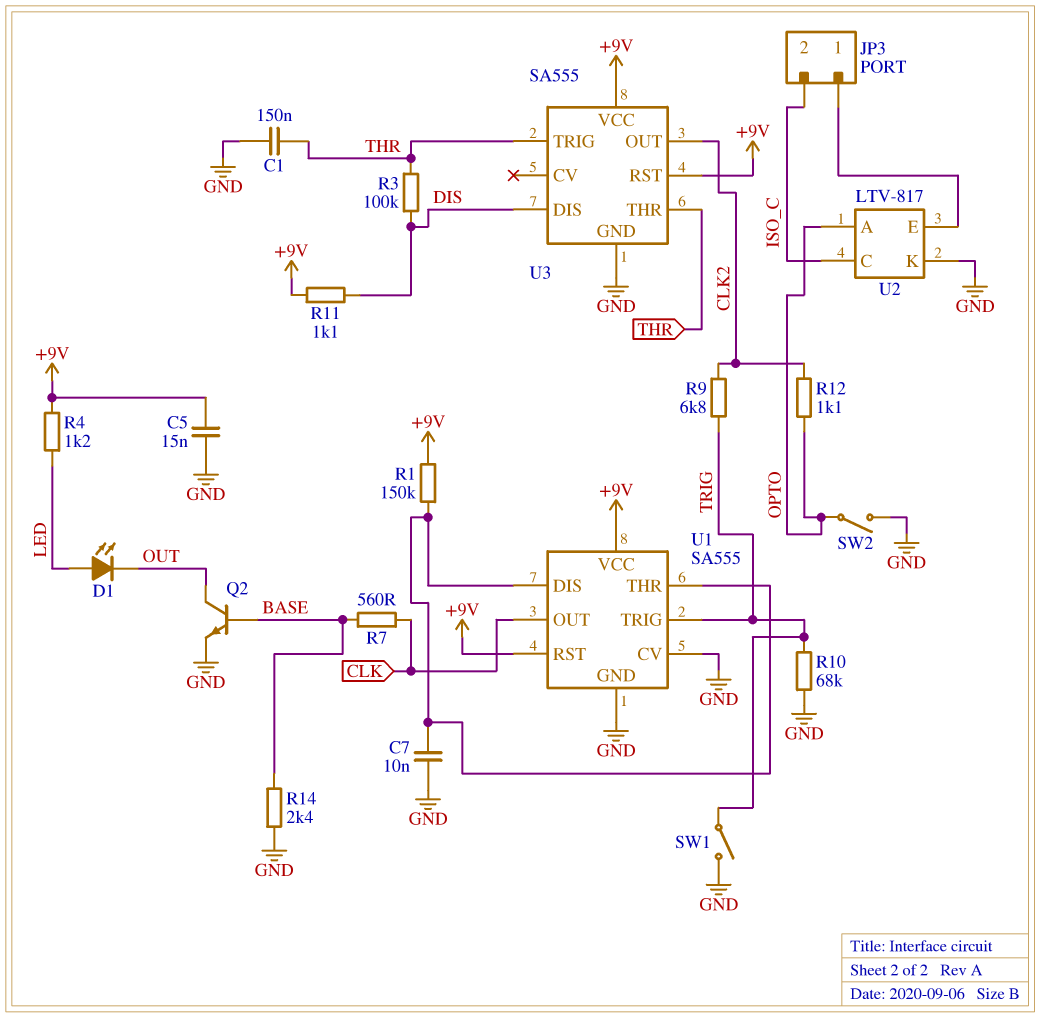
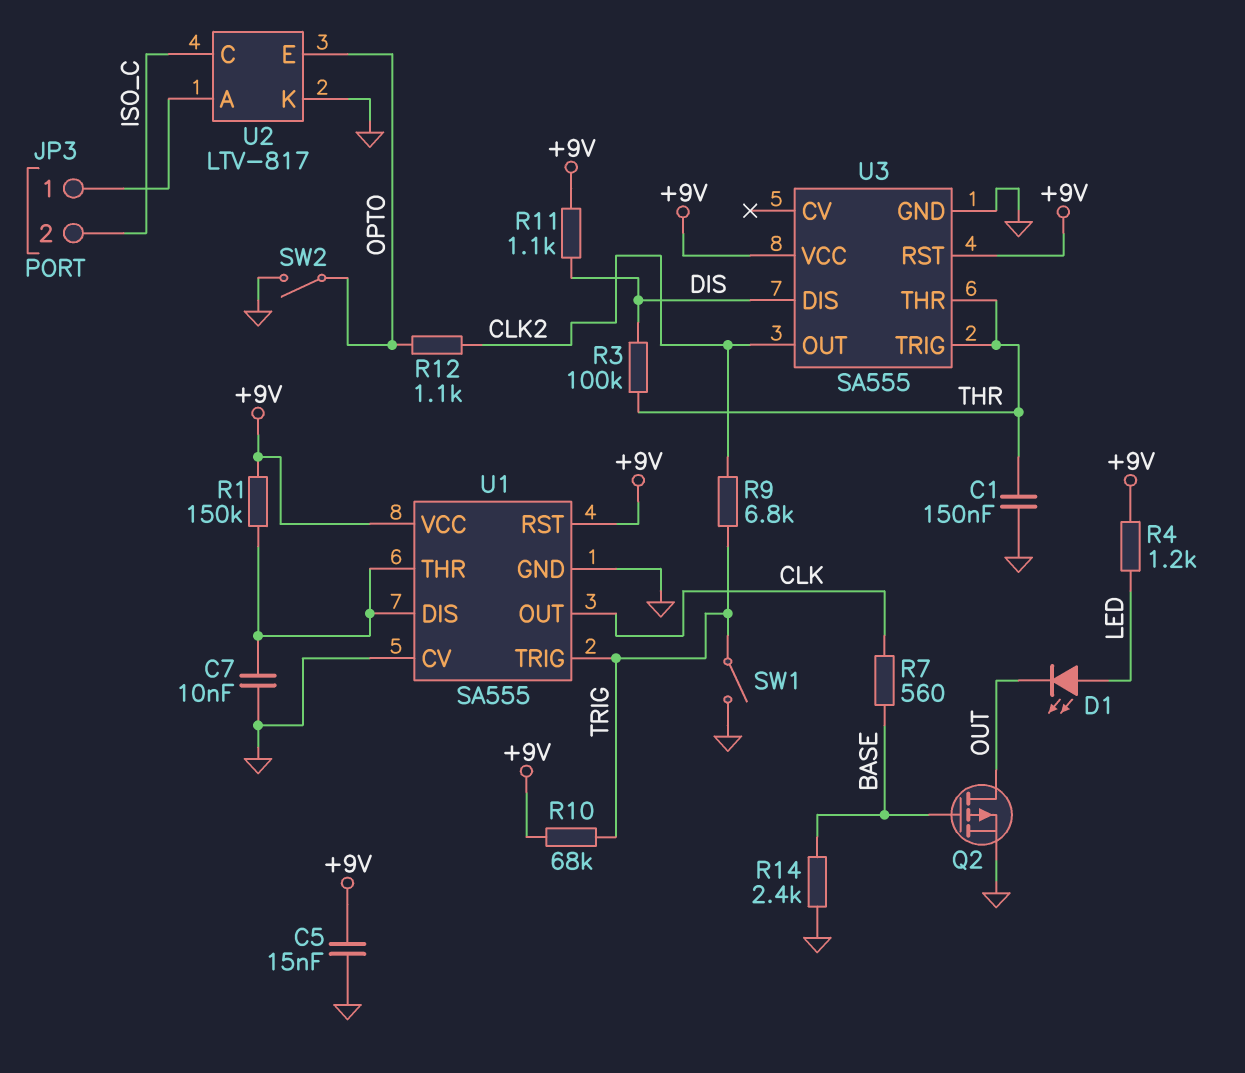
Q2: NPN (B BASE, C OUT, E GND) -> PMOS (G BASE, D OUT, S GND)
R10: 68k (GND, TRIG) -> 68k (+9V, TRIG)
U2 pin A: OPTO -> JP3/1
U2 pin E: JP3/1 -> OPTO

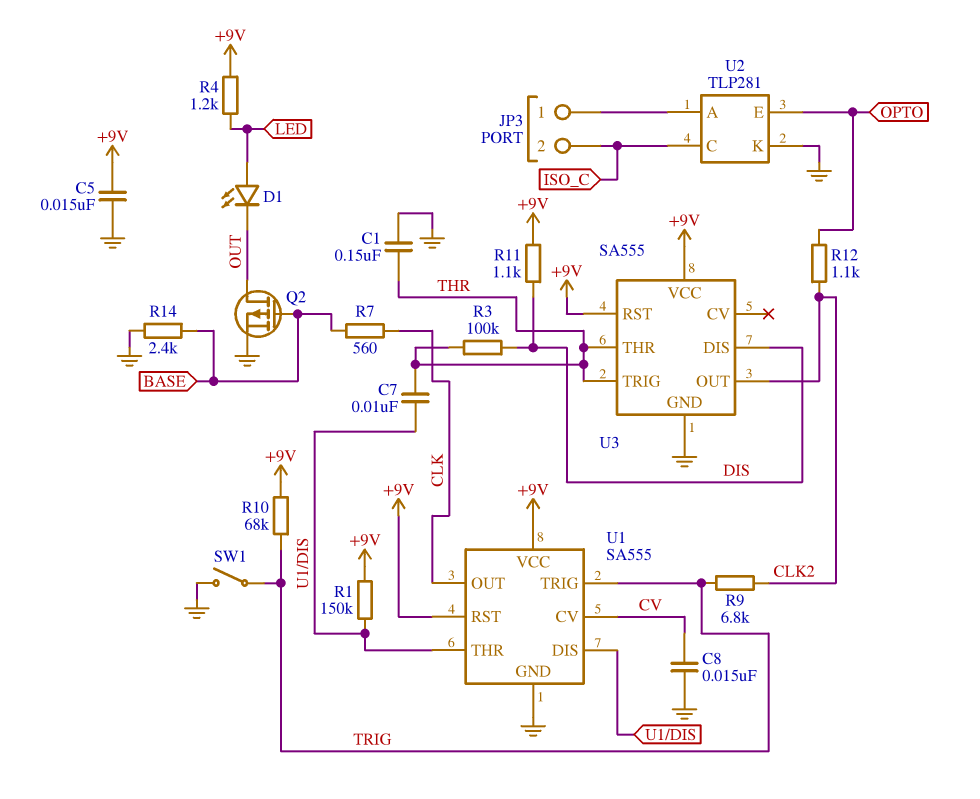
C7: 10nF (GND, U1/DIS) -> 10nF (THR, U1/DIS)
C8: none -> 15nF (CV, GND)
SW2: switch (GND, OPTO) -> none
U1 pin CV: GND -> CV
U2: LTV-817 -> TLP281

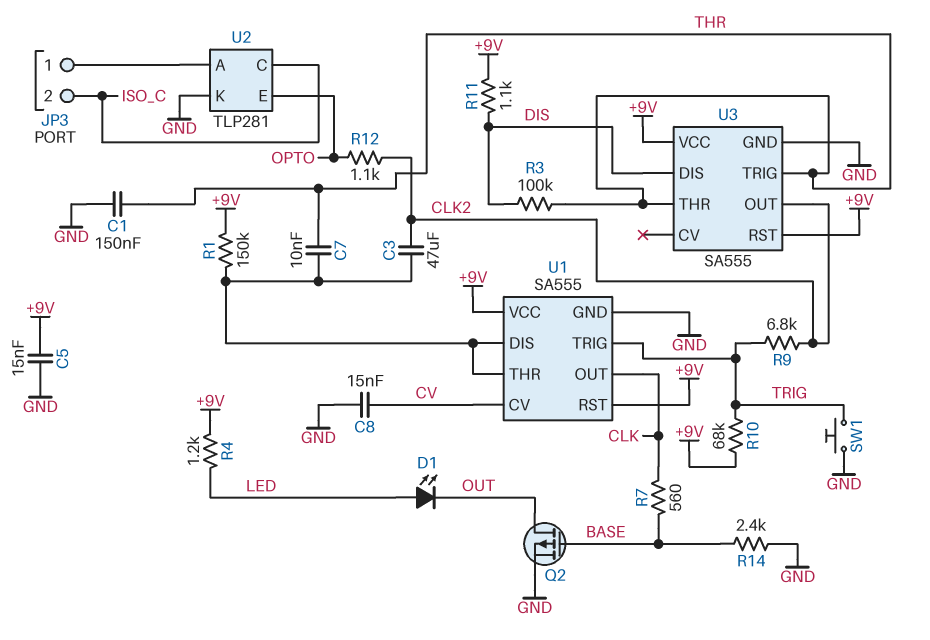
C3: none -> 47uF (CLK2, U1/DIS)
SW1: switch (GND, TRIG) -> button (GND, TRIG)

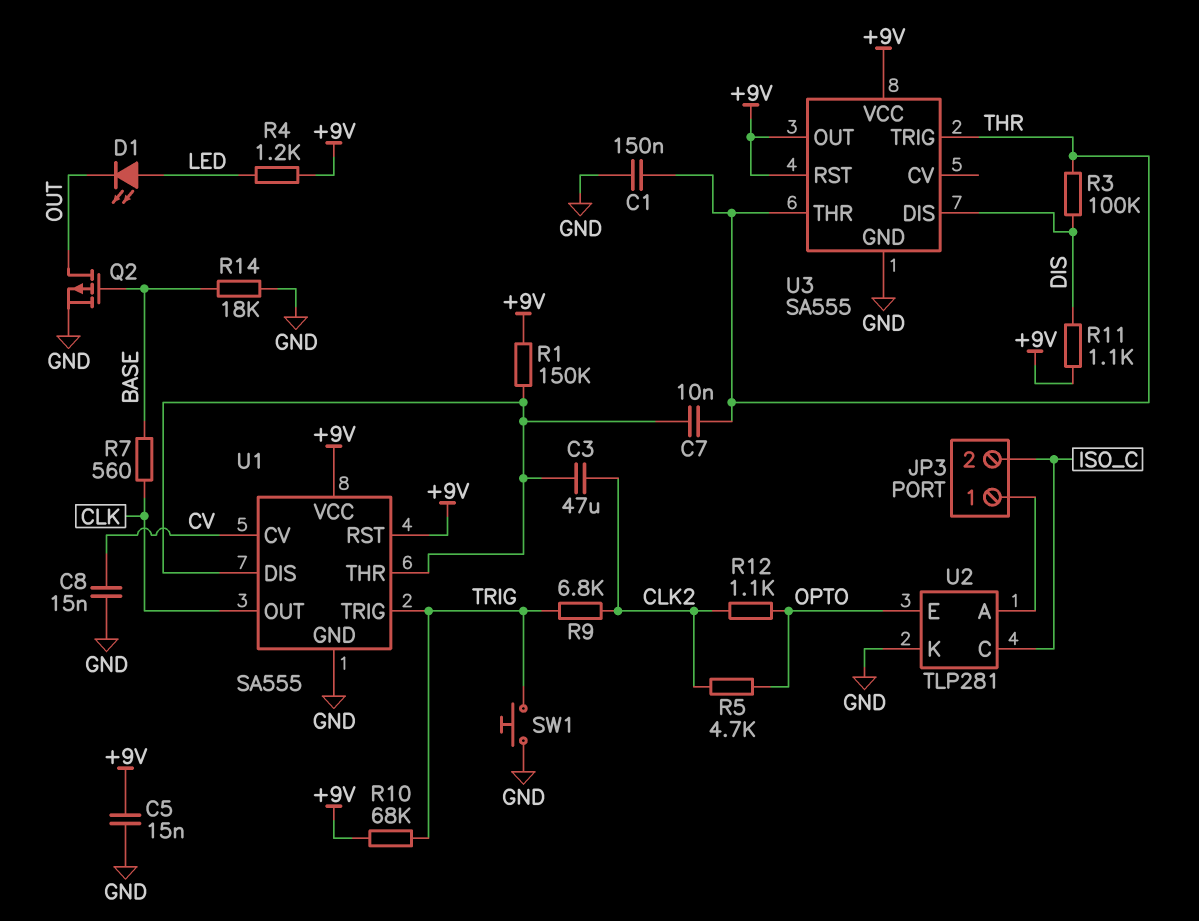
R5: none -> 4.7k (CLK2, OPTO)
R14: 2.4k (BASE, GND) -> 18k (BASE, GND)
U3 pin OUT: CLK2 -> +9V

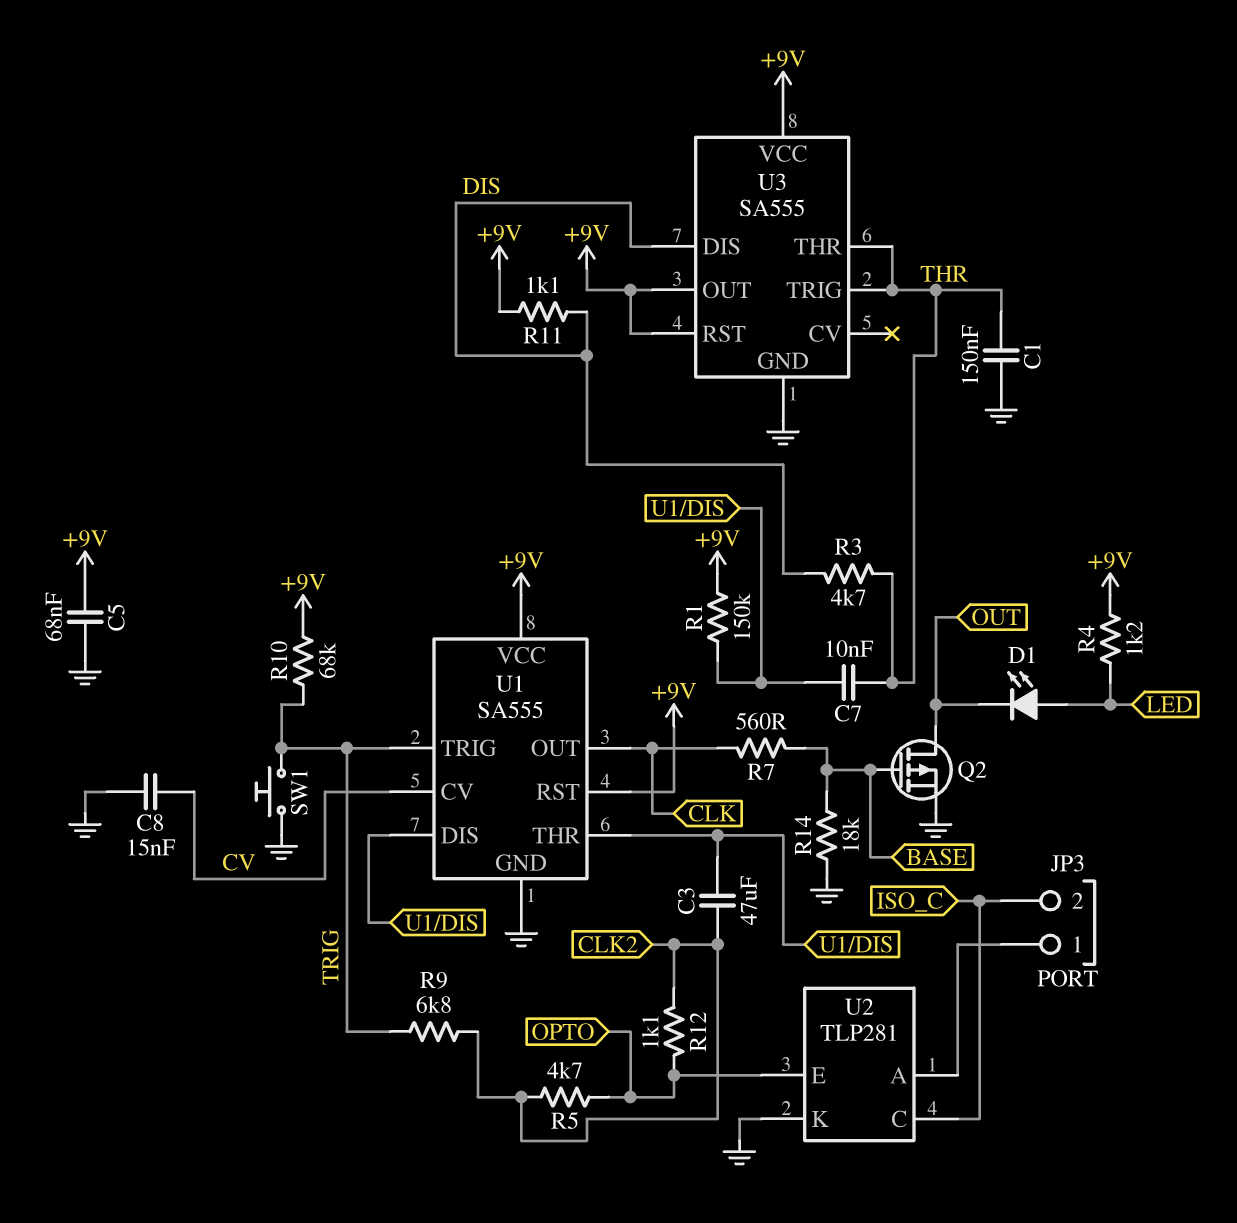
C5: 15nF (+9V, GND) -> 68nF (+9V, GND)
R3: 100k (DIS, THR) -> 4.7k (DIS, THR)

